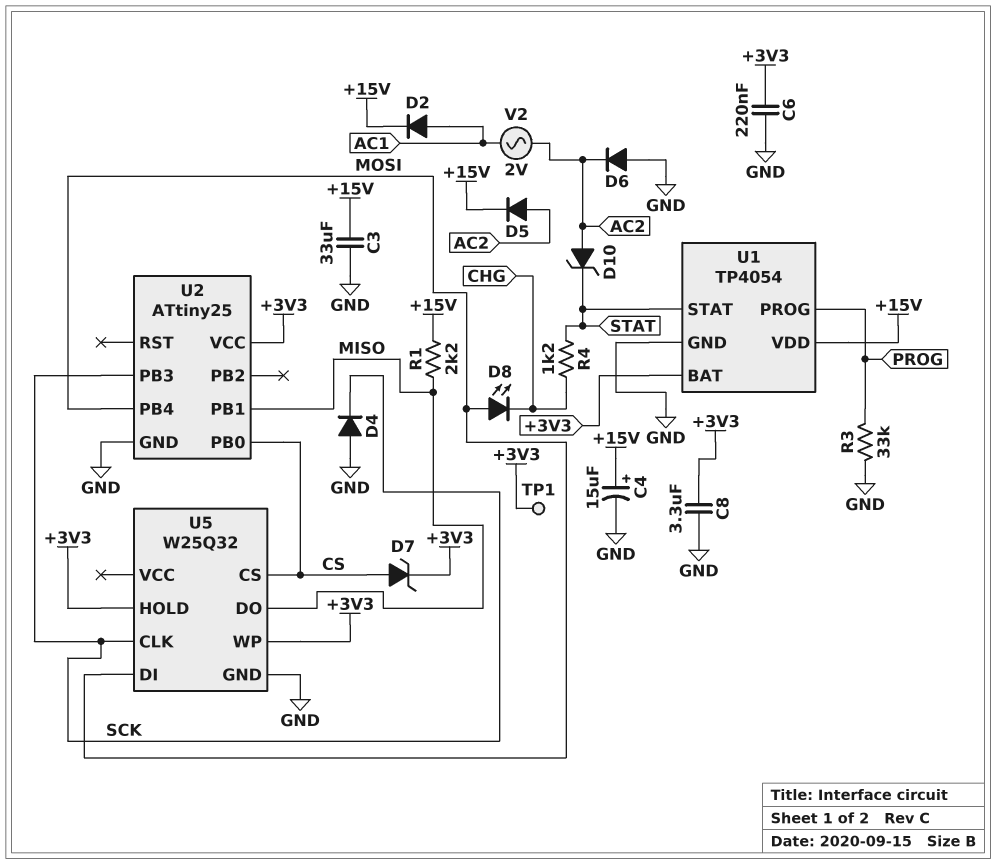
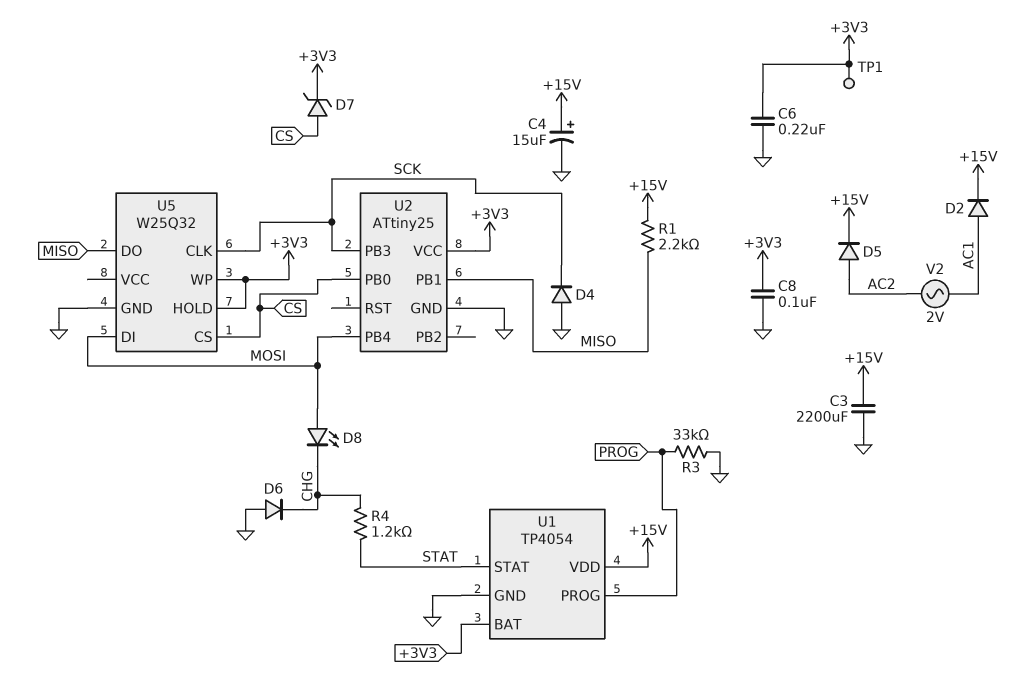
C3: 33uF (+15V, GND) -> 2200uF (+15V, GND)
C8: 3.3uF (+3V3, GND) -> 100nF (+3V3, GND)
D6: diode (A GND, K AC2) -> diode (A GND, K CHG)
D10: zener (A AC2, K STAT) -> none

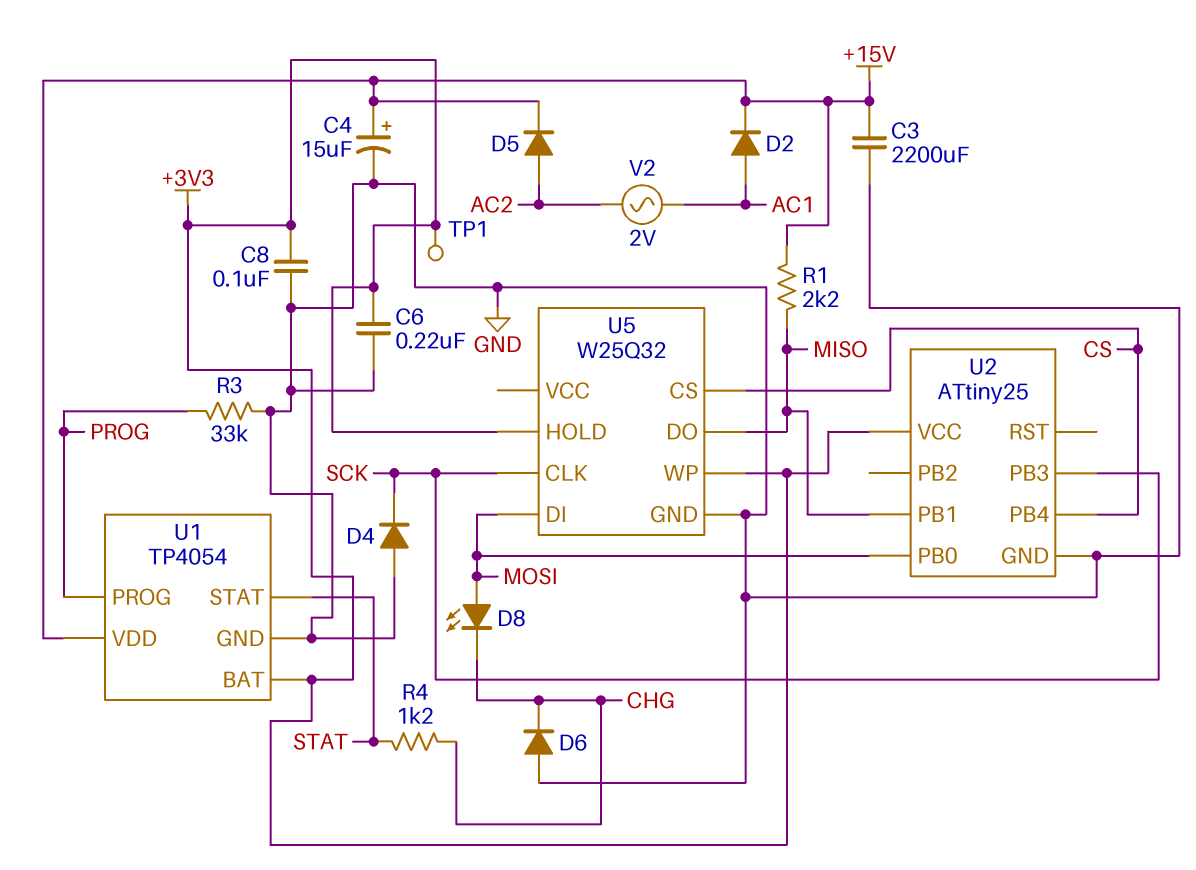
D7: zener (A CS, K +3V3) -> none
U2 pin PB0: CS -> MOSI
U2 pin PB4: MOSI -> CS

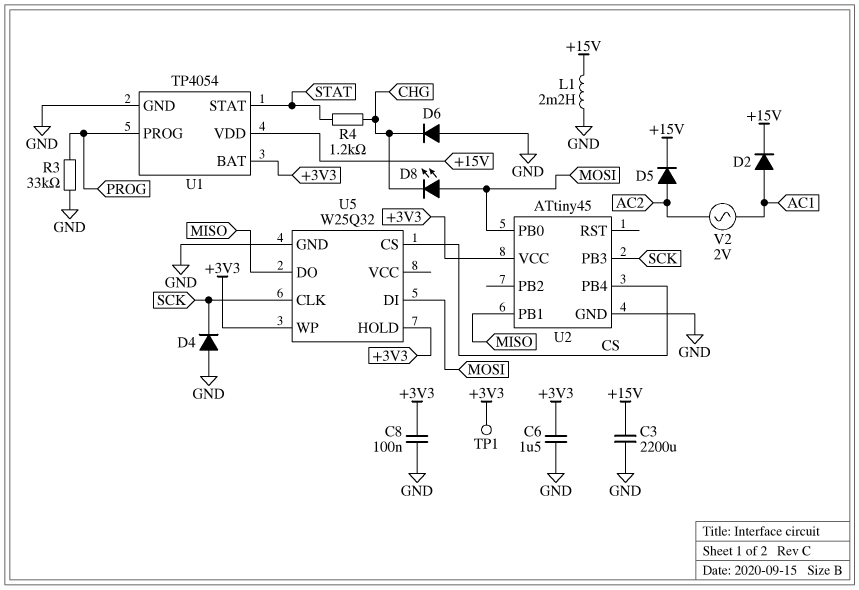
C4: 15uF (plus +15V, minus GND) -> none
C6: 220nF (+3V3, GND) -> 1.5uF (+3V3, GND)
L1: none -> 2.2mH (+15V, GND)
R1: 2.2k (+15V, MISO) -> none
U2: ATtiny25 -> ATtiny45

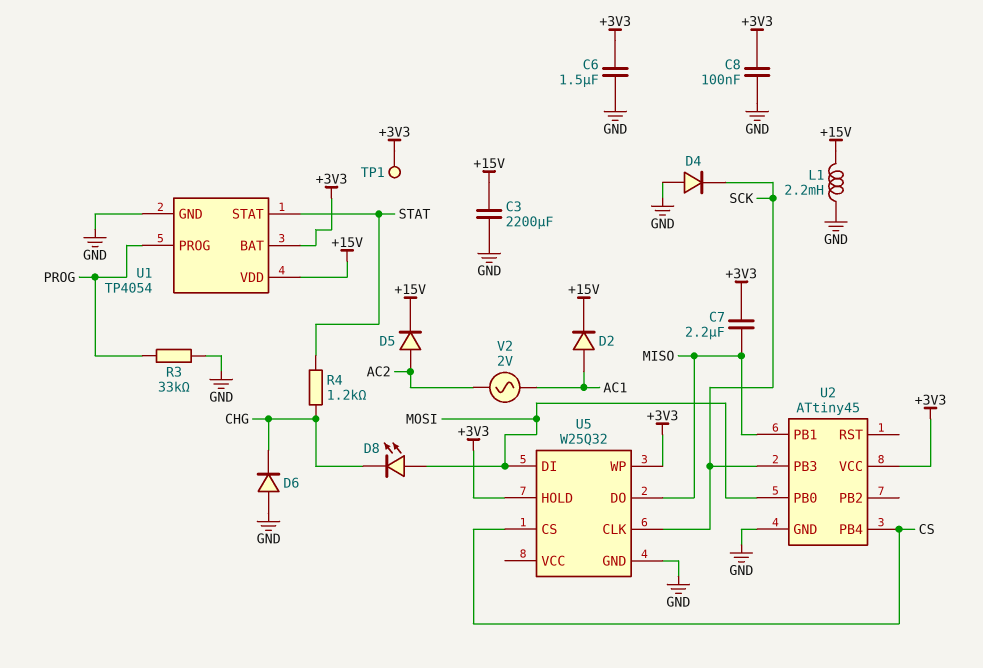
C7: none -> 2.2uF (+3V3, MISO)

